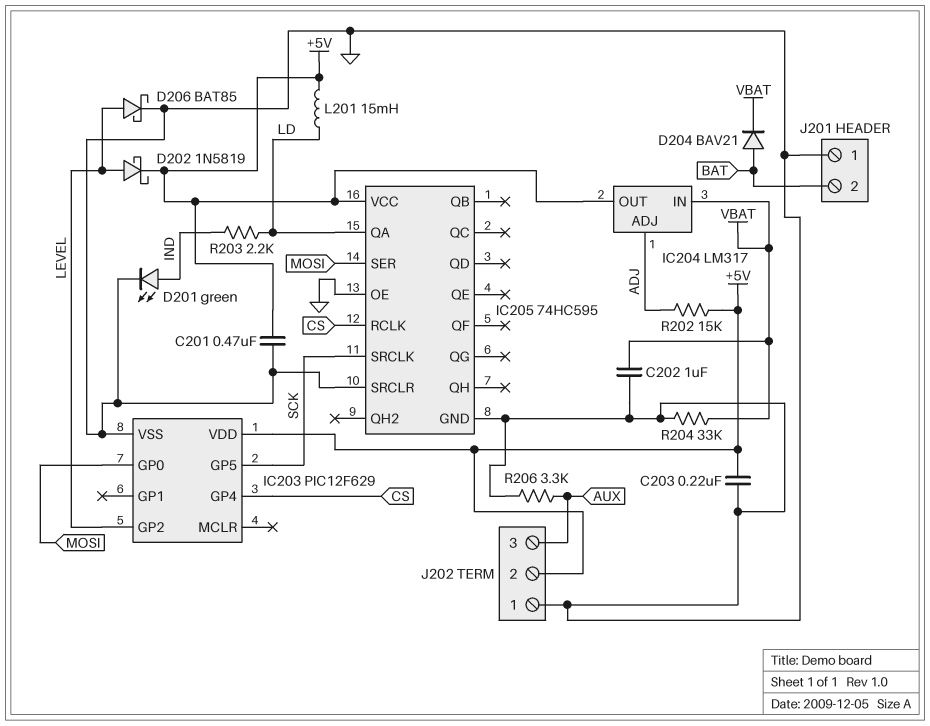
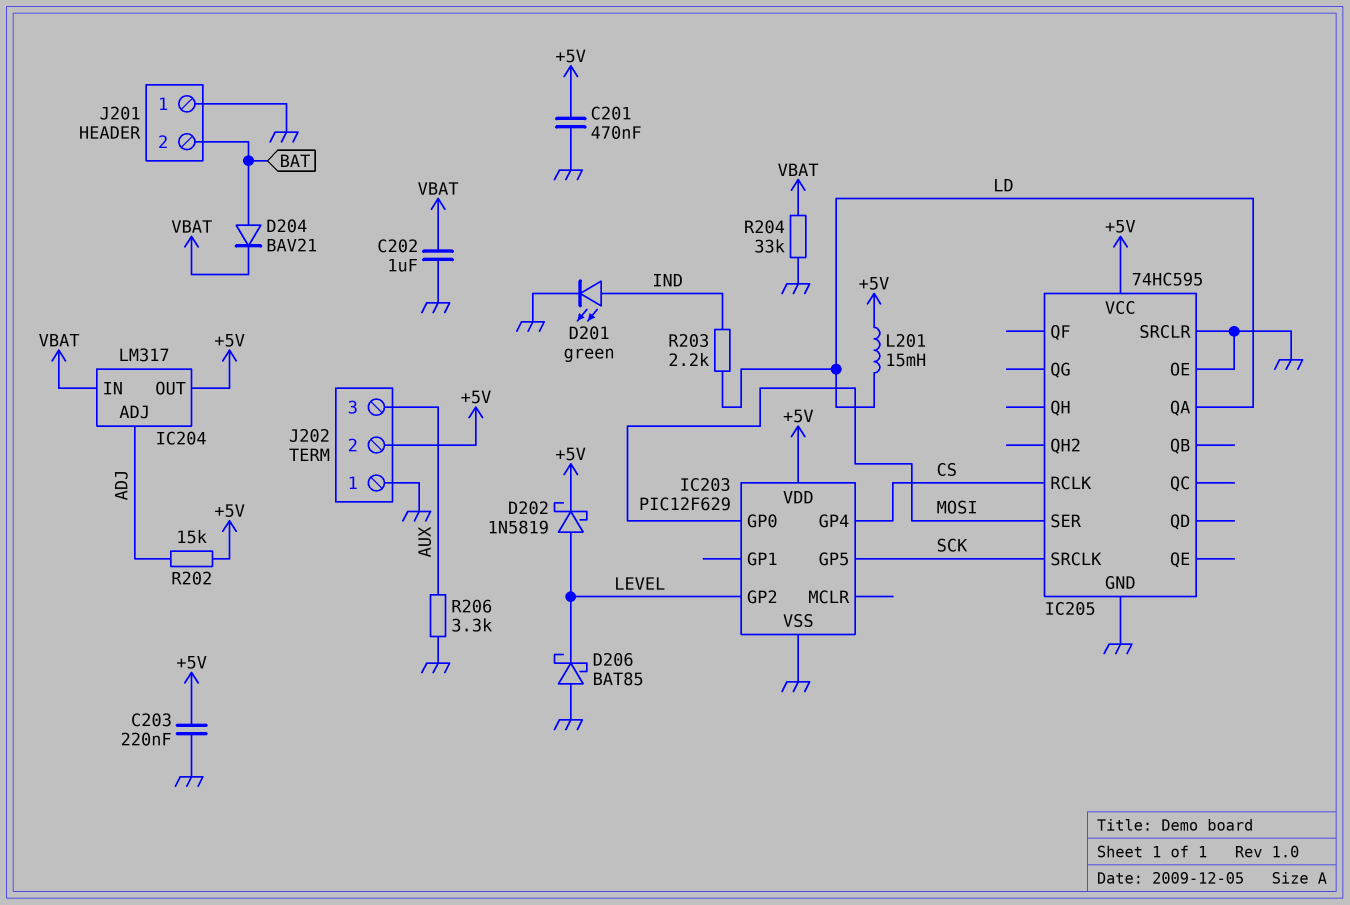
D206: schottky BAT85 (A LEVEL, K GND) -> schottky BAT85 (A GND, K LEVEL)

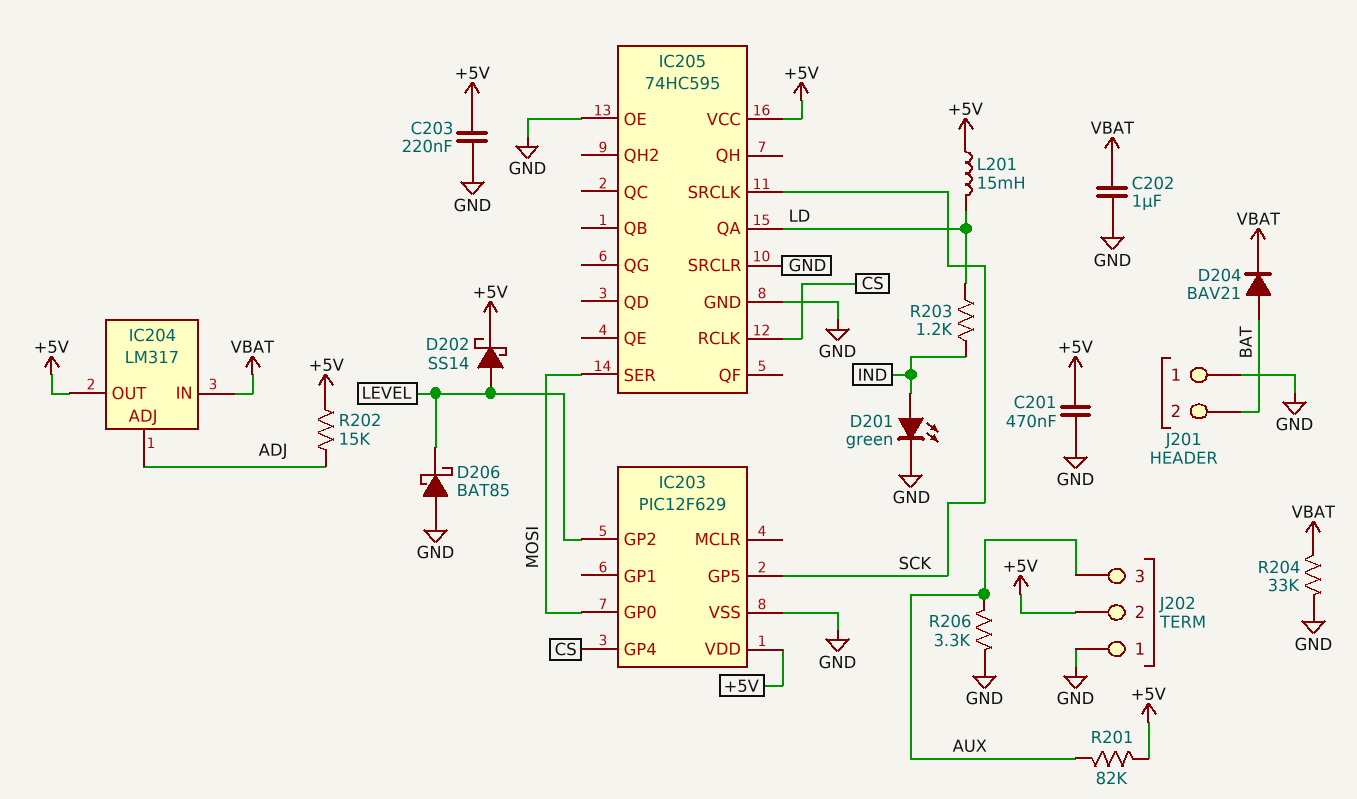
D202: schottky 1N5819 (A LEVEL, K +5V) -> schottky SS14 (A LEVEL, K +5V)
R201: none -> 82k (+5V, AUX)
R203: 2.2k (IND, LD) -> 1.2k (IND, LD)

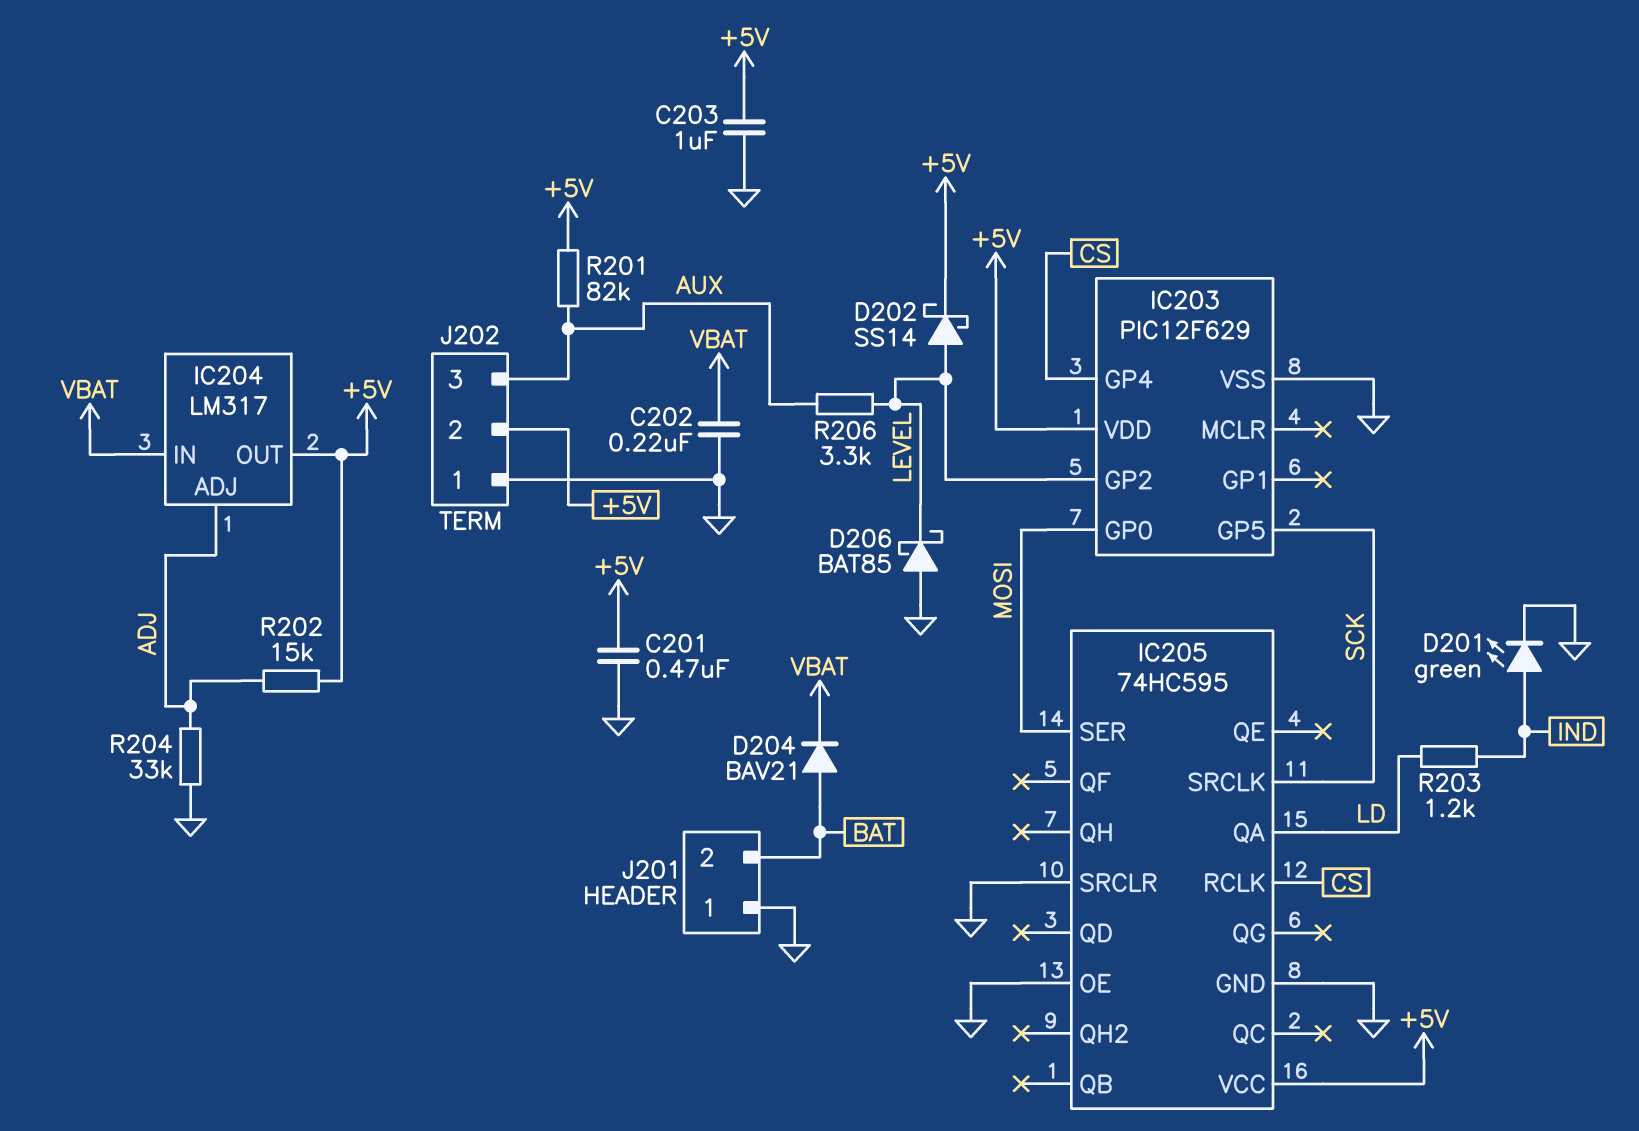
C202: 1uF (GND, VBAT) -> 220nF (GND, VBAT)
C203: 220nF (+5V, GND) -> 1uF (+5V, GND)
L201: 15mH (+5V, LD) -> none
R204: 33k (GND, VBAT) -> 33k (ADJ, GND)
R206: 3.3k (AUX, GND) -> 3.3k (AUX, LEVEL)

